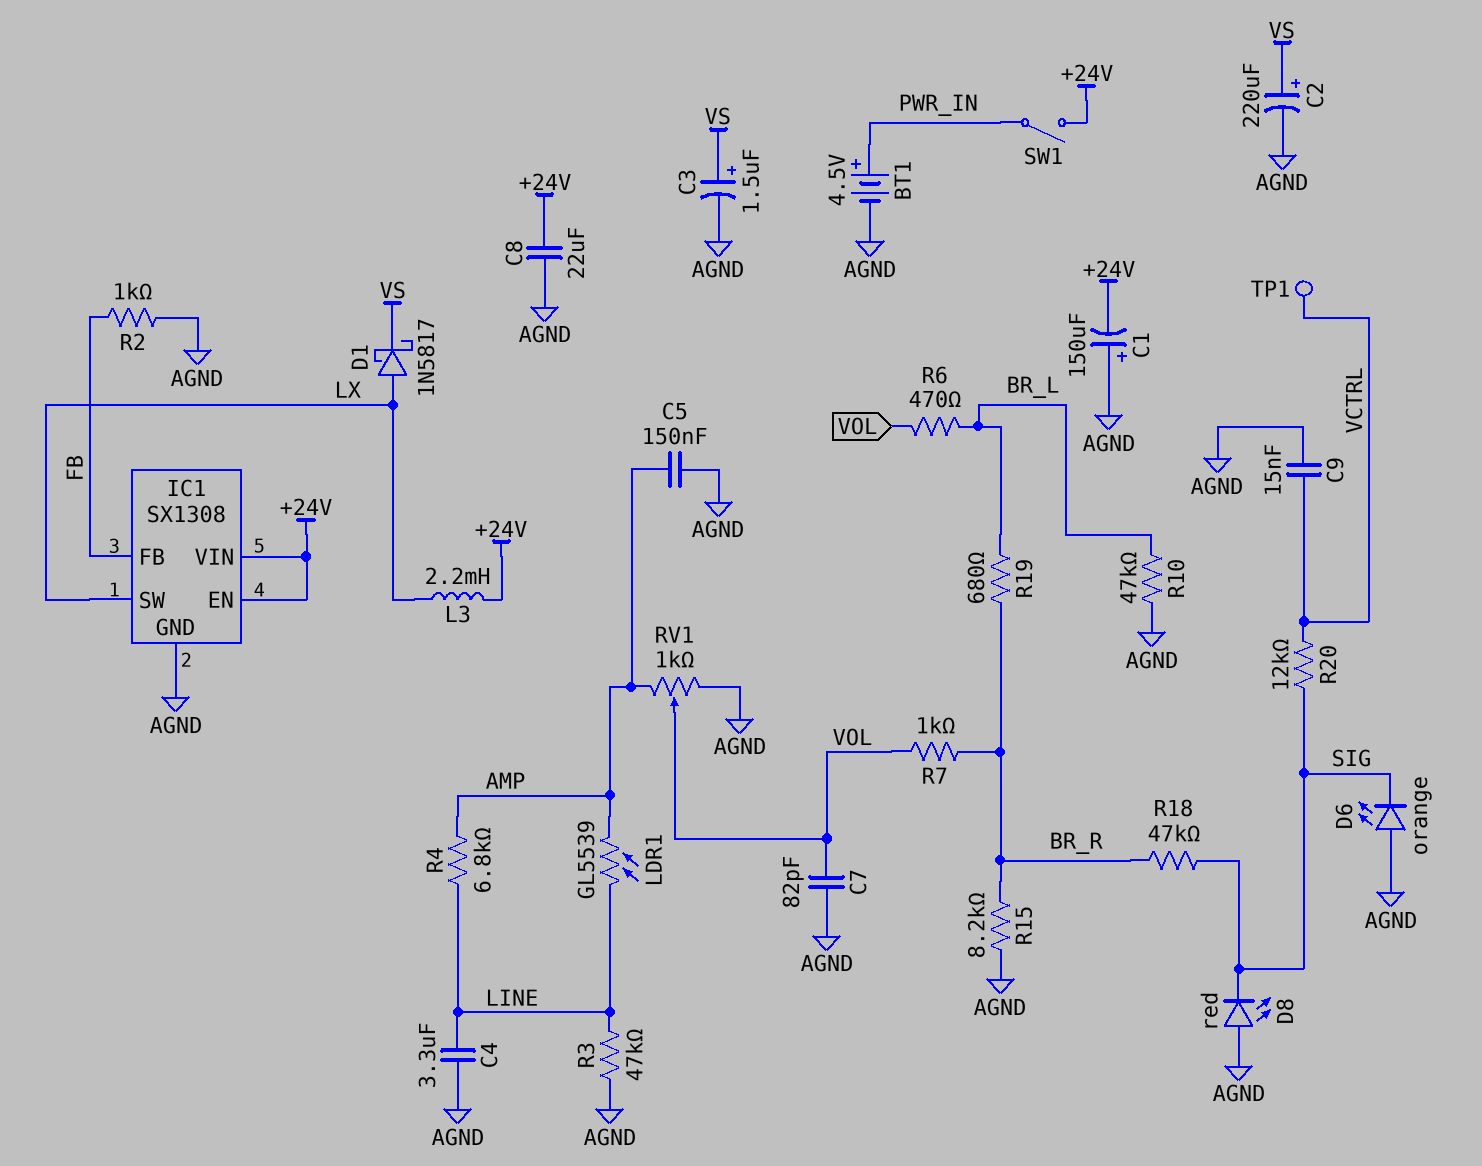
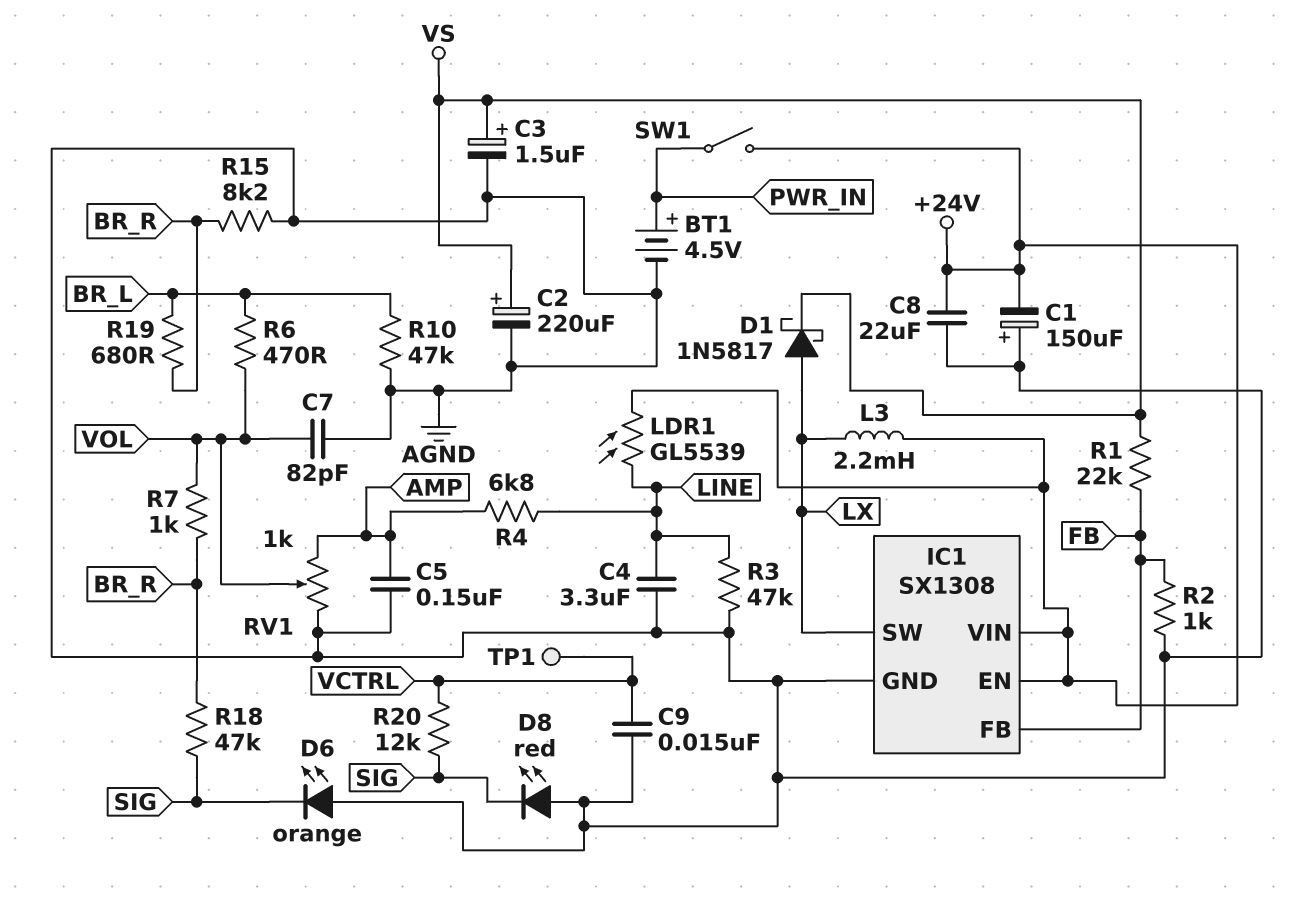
LDR1: GL5539 (AMP, LINE) -> GL5539 (+24V, LINE)
R1: none -> 22k (FB, VS)

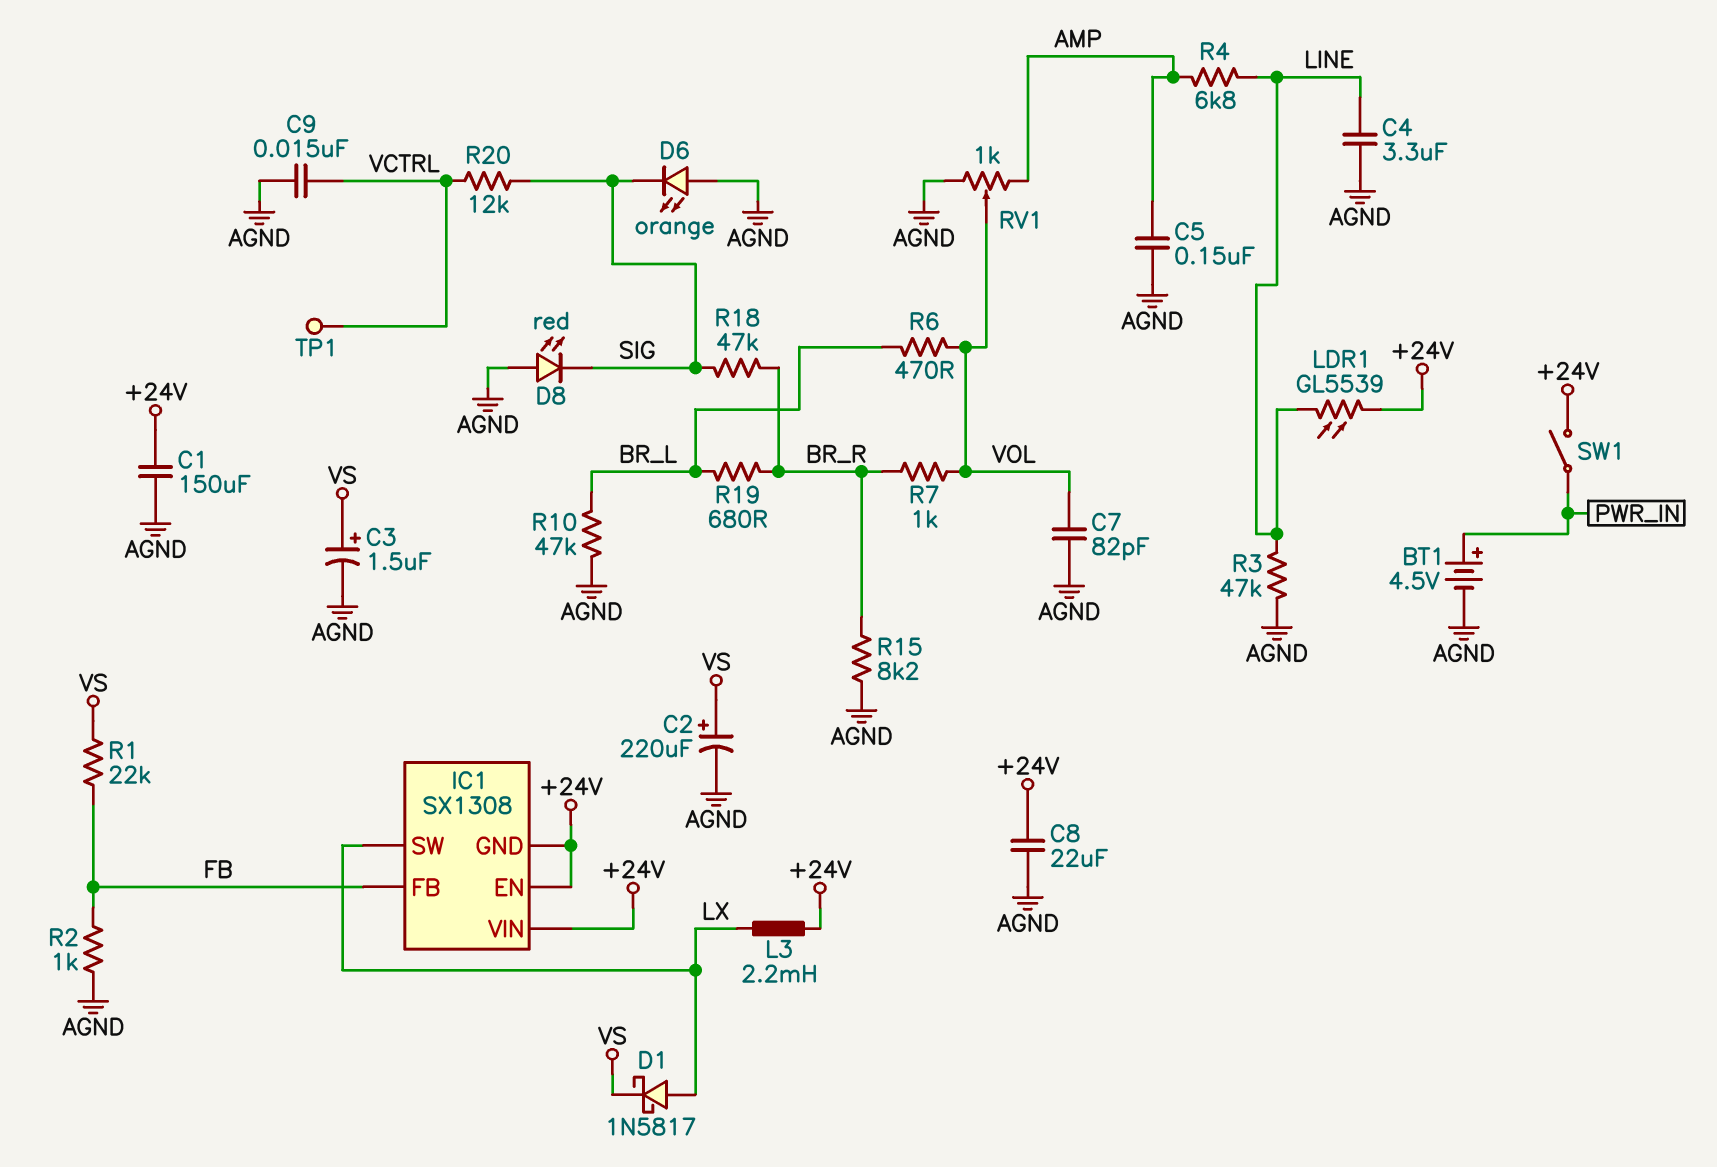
C1: 150uF (plus AGND, minus +24V) -> 150uF (+24V, AGND)
IC1 pin GND: AGND -> +24V

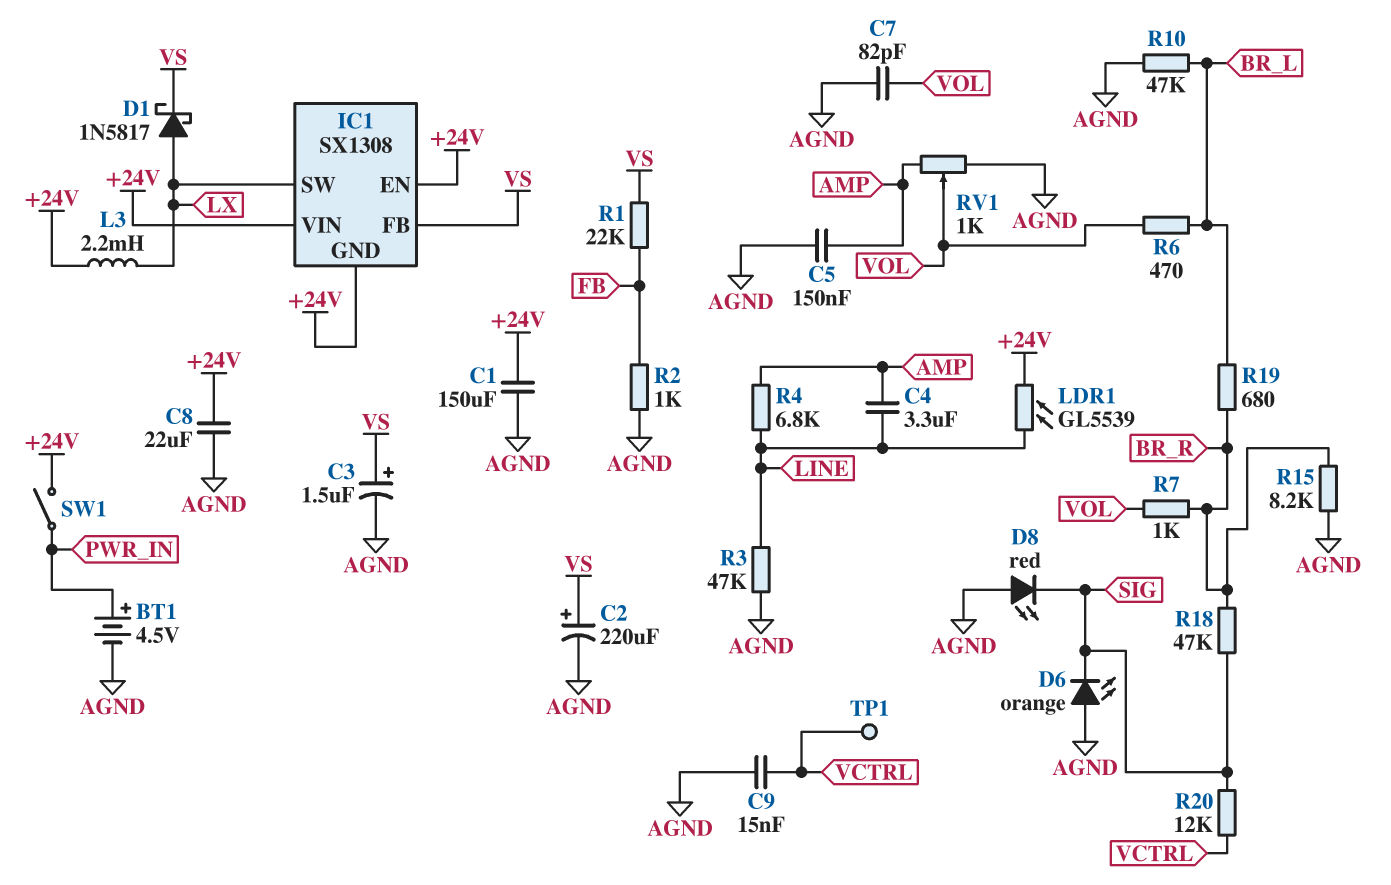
C4: 3.3uF (AGND, LINE) -> 3.3uF (AMP, LINE)
IC1 pin FB: FB -> VS

